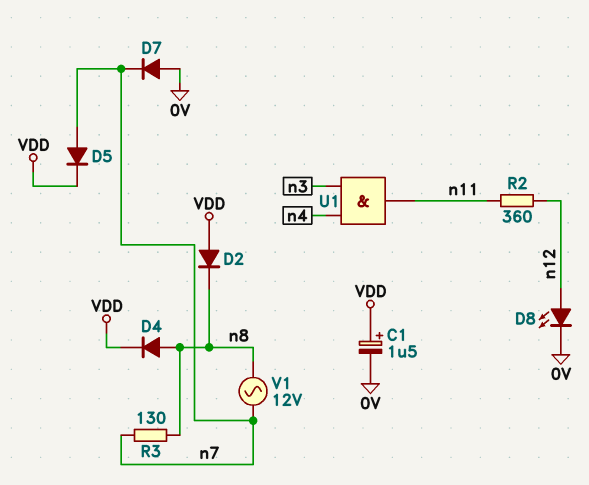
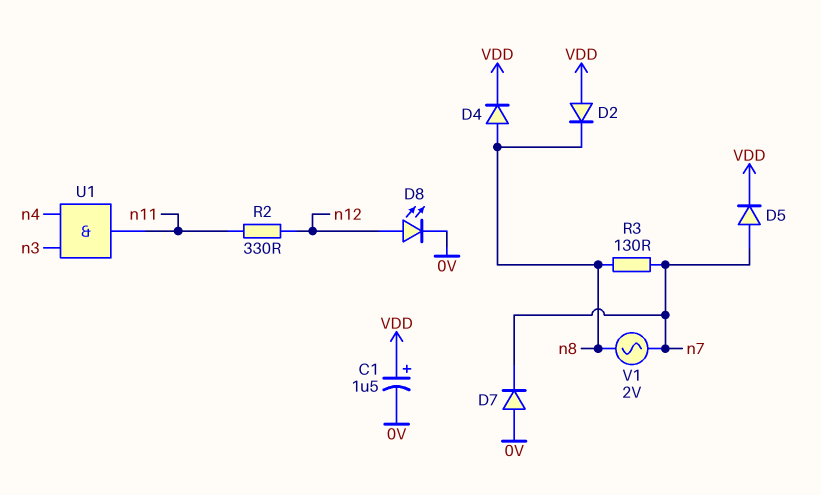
R2: 360 (n11, n12) -> 330 (n11, n12)
V1: AC 12V (n7, n8) -> AC 2V (n7, n8)

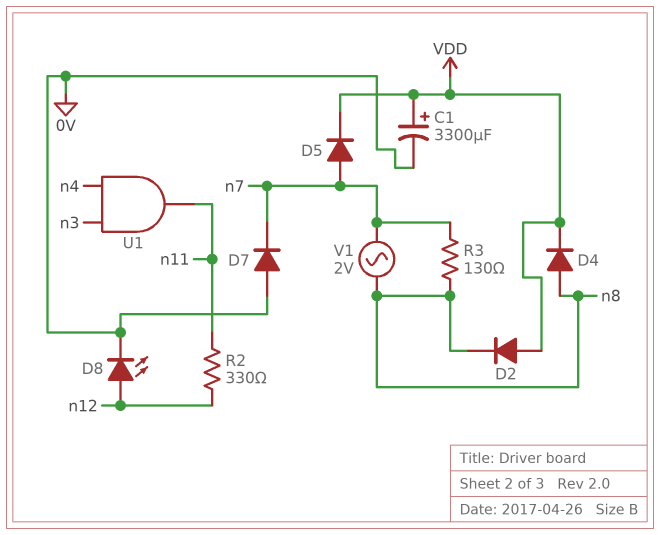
C1: 1.5uF (plus VDD, minus 0V) -> 3300uF (plus VDD, minus 0V)

